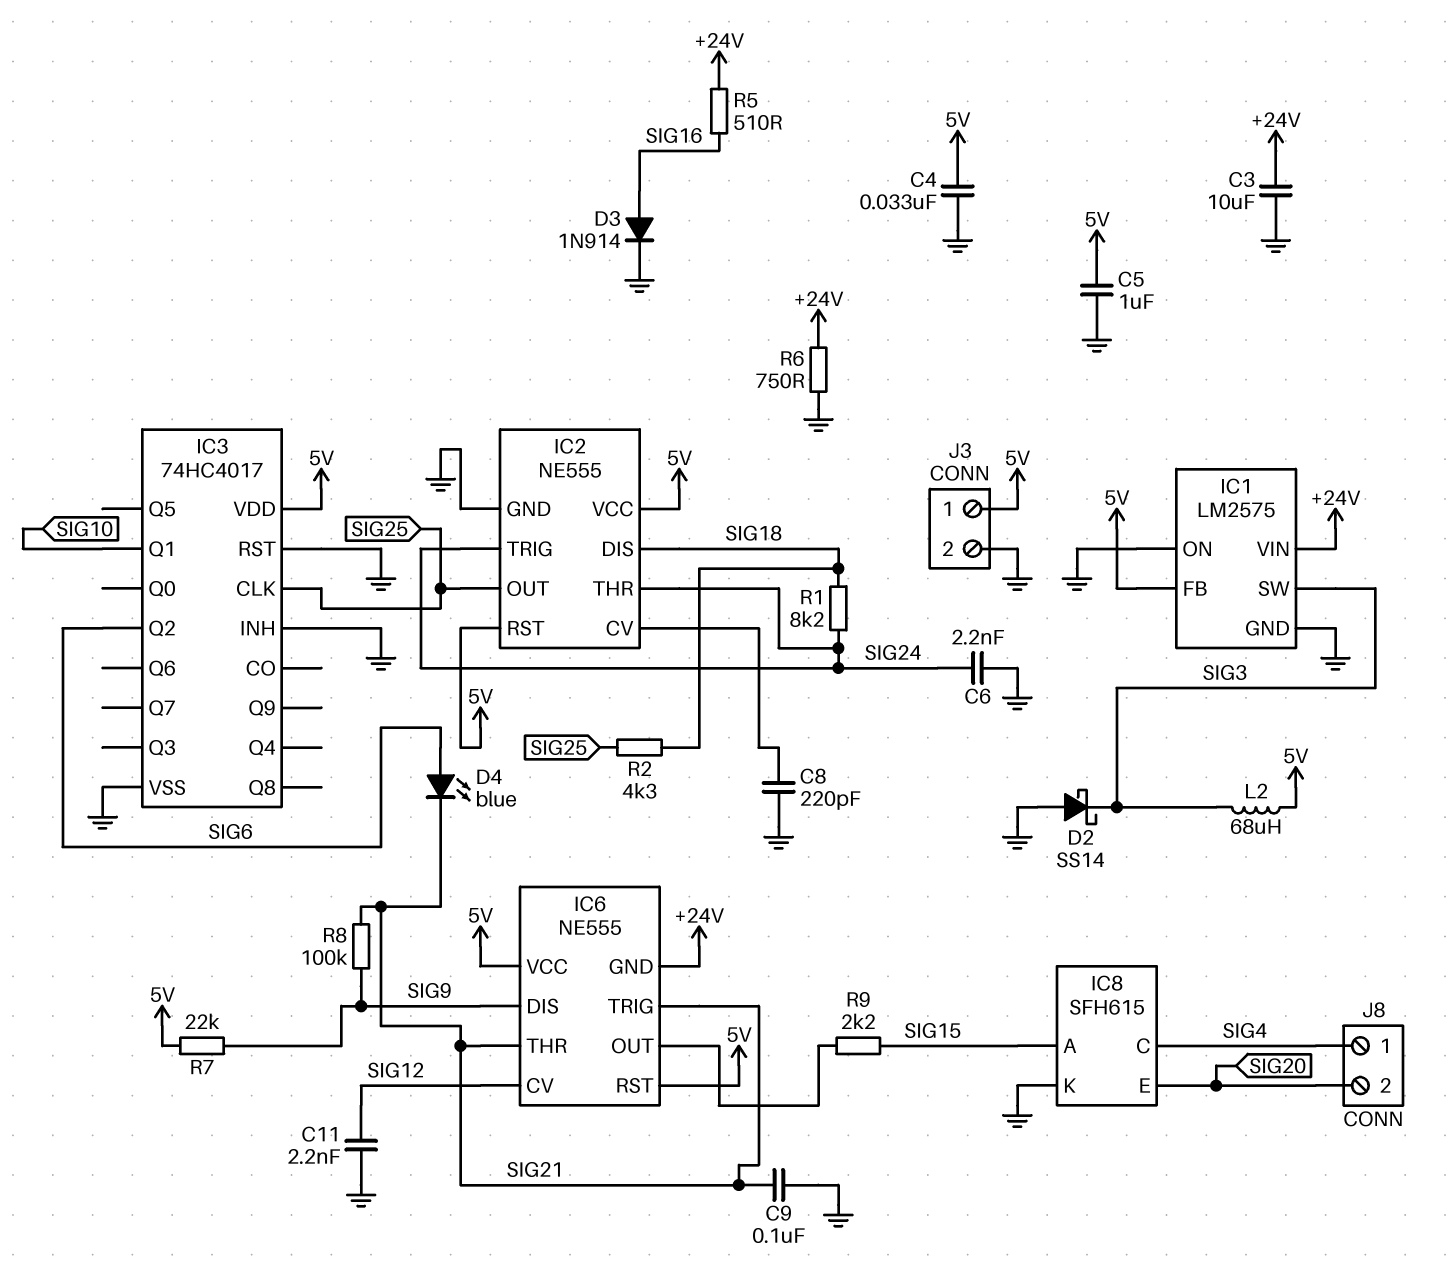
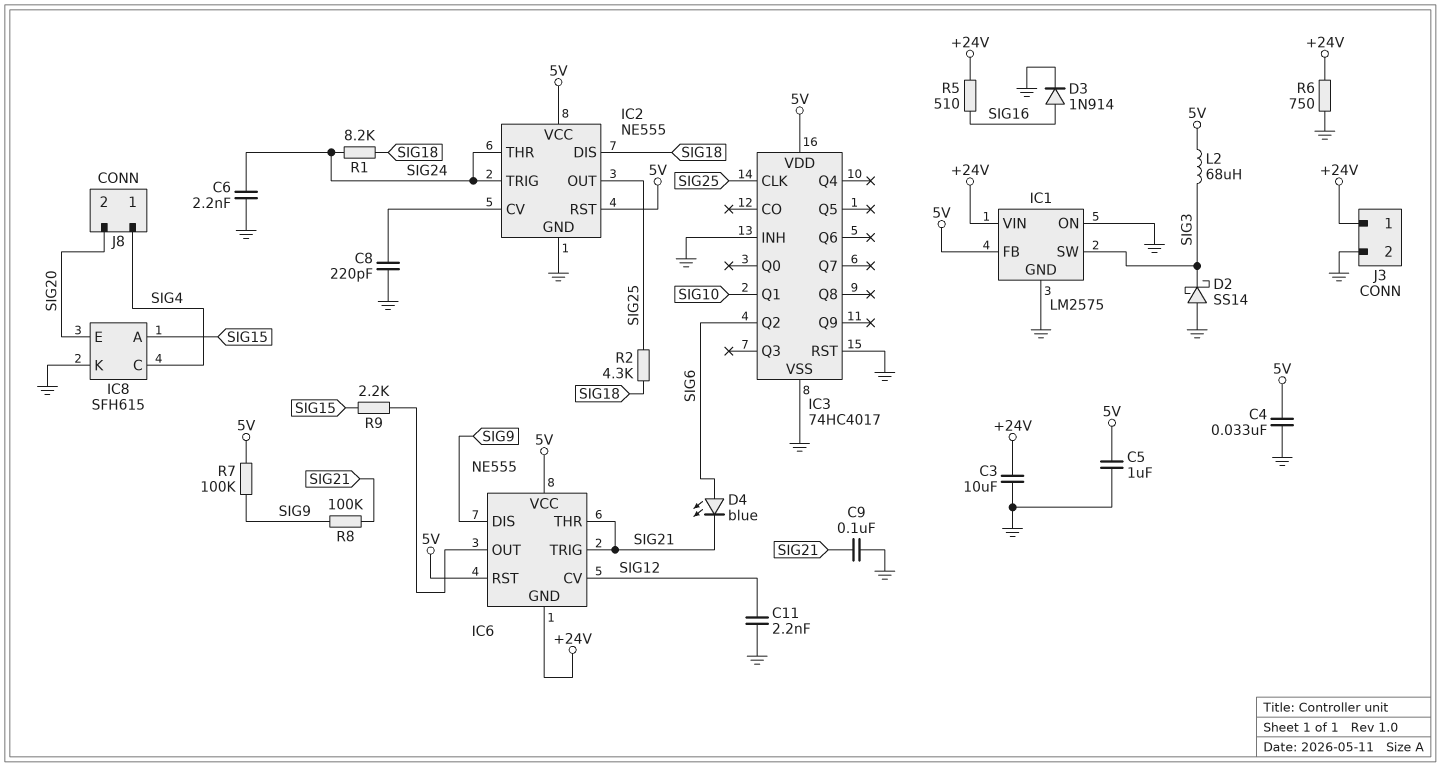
J3 pin 1: 5V -> +24V
R7: 22k (5V, SIG9) -> 100k (5V, SIG9)

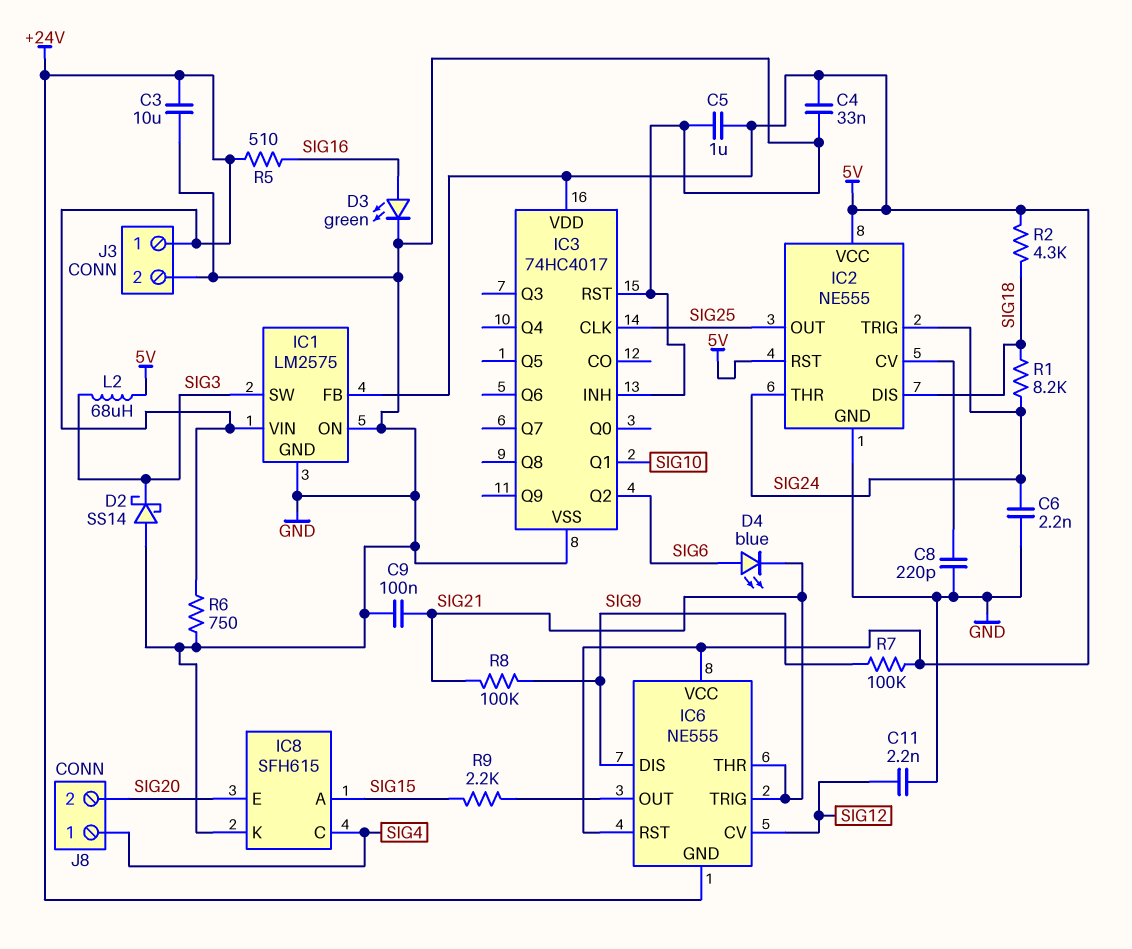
D3: diode 1N914 (A SIG16, K GND) -> LED green (A SIG16, K GND)
R2: 4.3k (SIG18, SIG25) -> 4.3k (5V, SIG18)

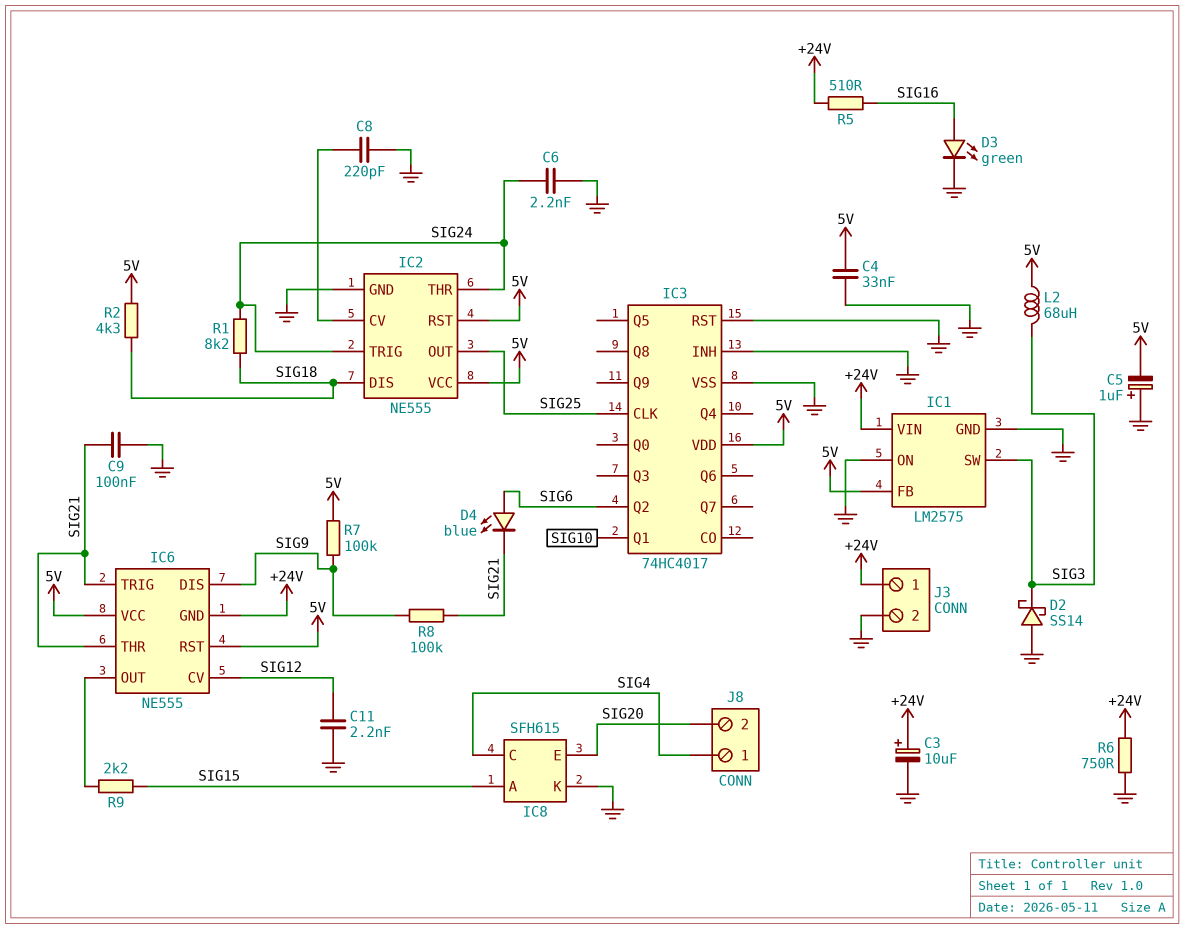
C3: 10uF (+24V, GND) -> 10uF (plus +24V, minus GND)
C5: 1uF (5V, GND) -> 1uF (plus GND, minus 5V)

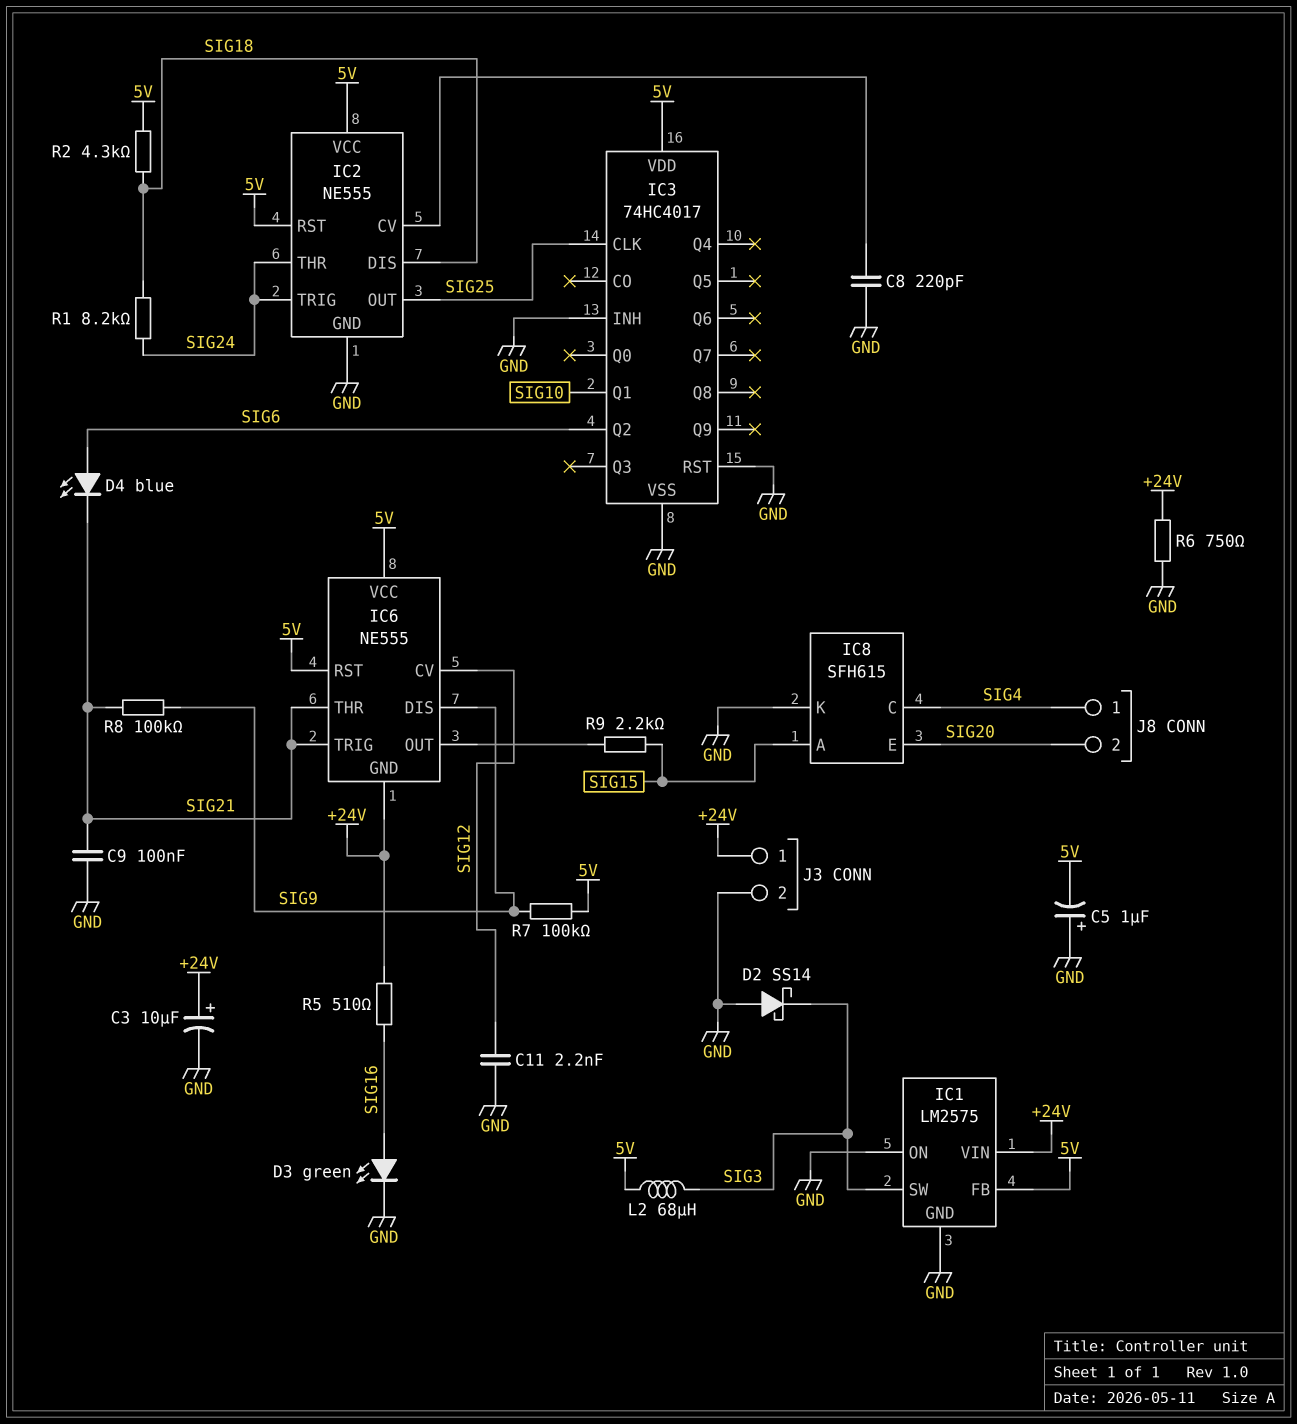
C4: 33nF (5V, GND) -> none
C6: 2.2nF (GND, SIG24) -> none

